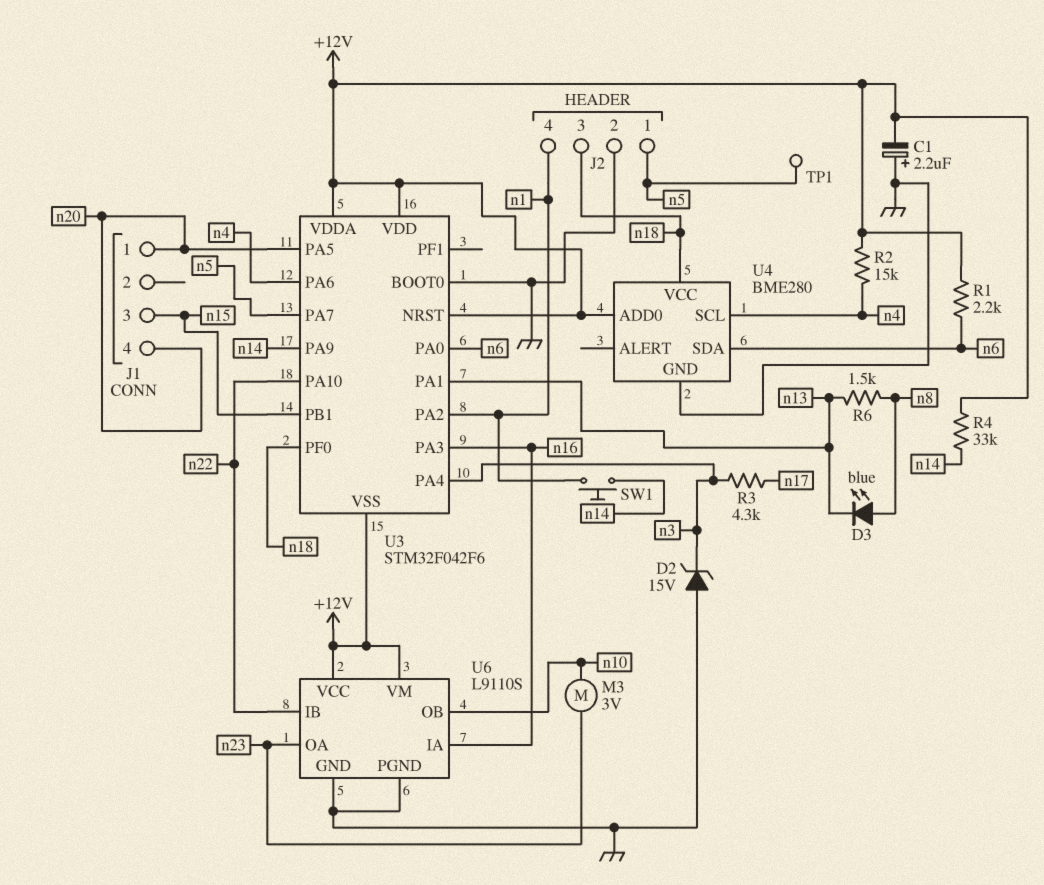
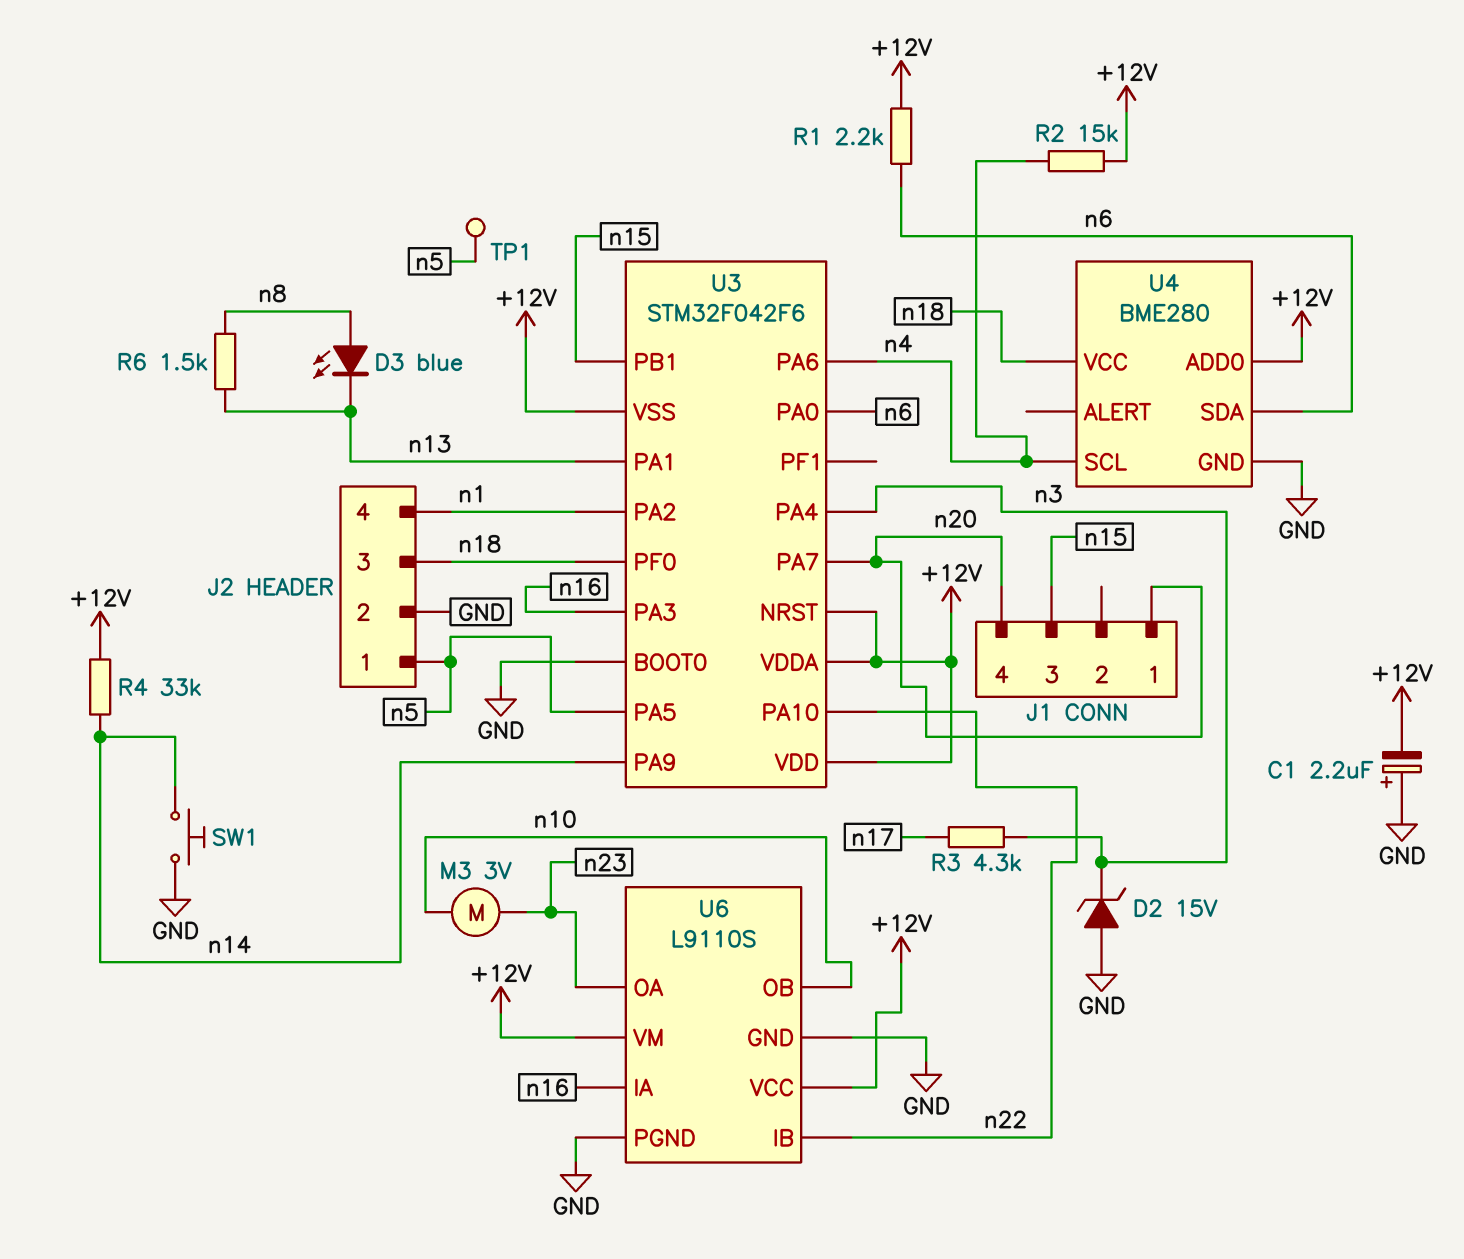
SW1: button (n1, n14) -> button (GND, n14)
U3 pin PA5: n20 -> n5
U3 pin PA7: n5 -> n20

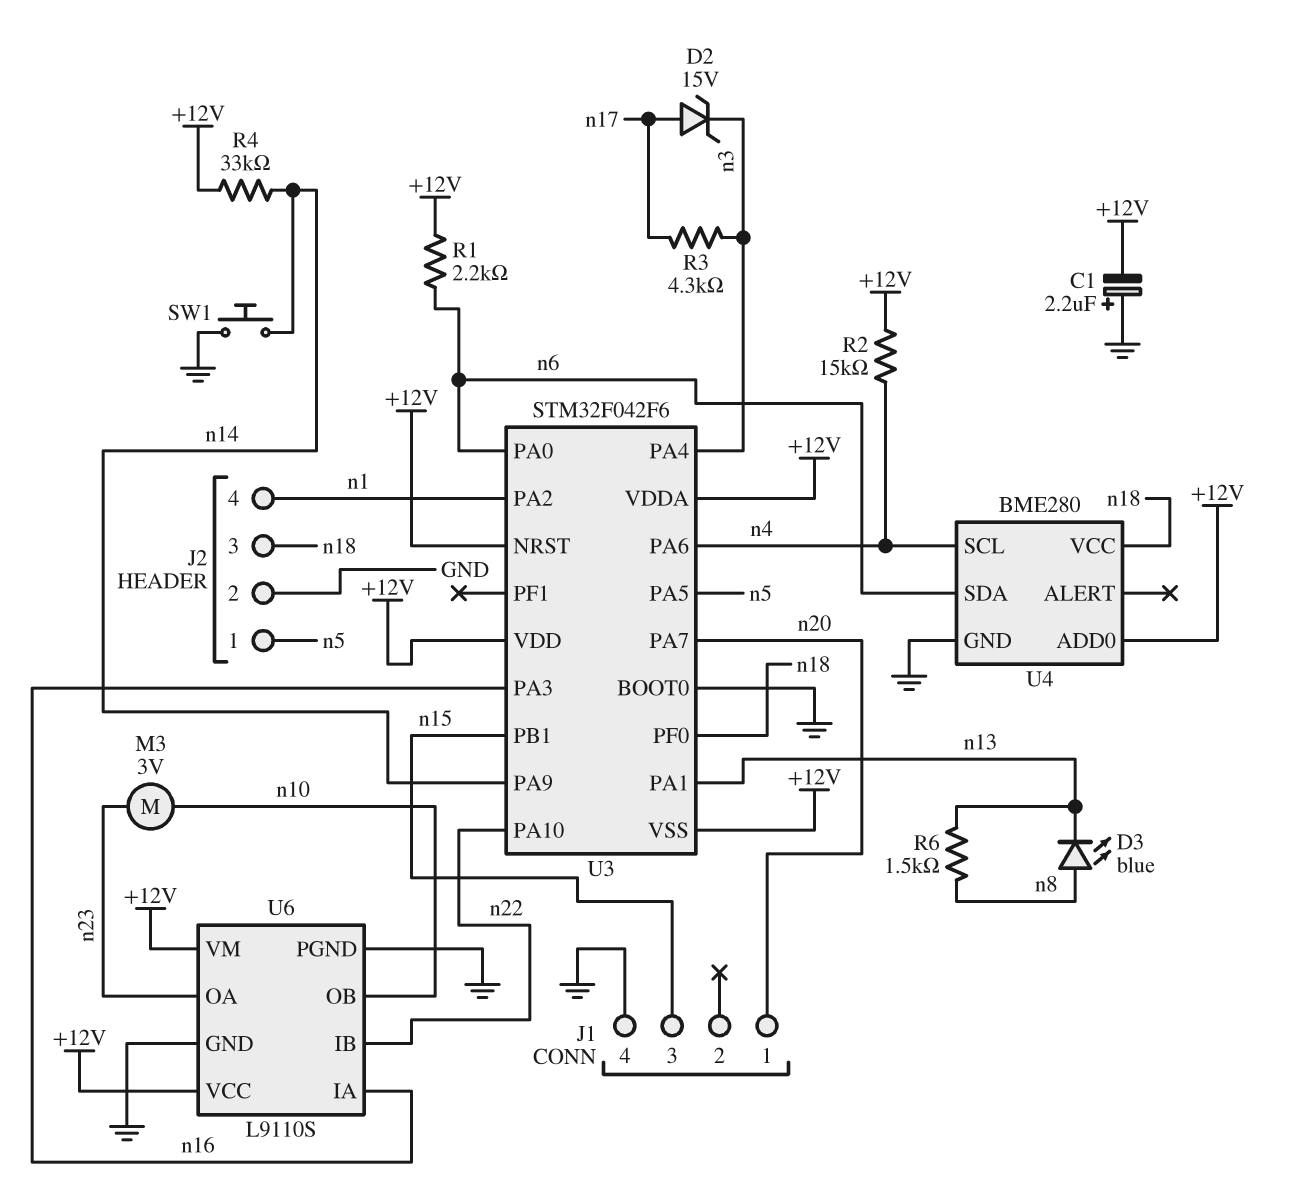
D2: zener 15V (A GND, K n3) -> zener 15V (A n17, K n3)
J1 pin 4: n20 -> GND
TP1: test point (n5) -> none

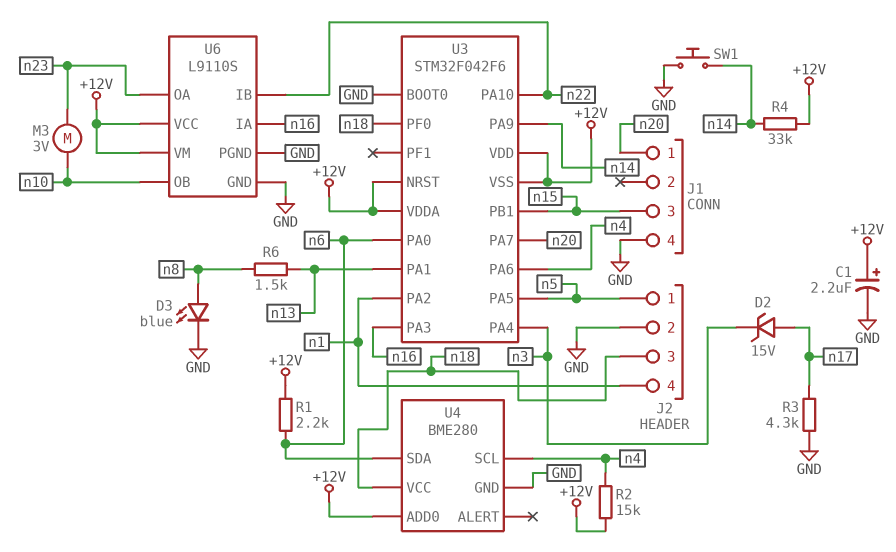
C1: 2.2uF (plus GND, minus +12V) -> 2.2uF (plus +12V, minus GND)
D3: LED blue (A n8, K n13) -> LED blue (A n8, K GND)
R3: 4.3k (n3, n17) -> 4.3k (GND, n17)

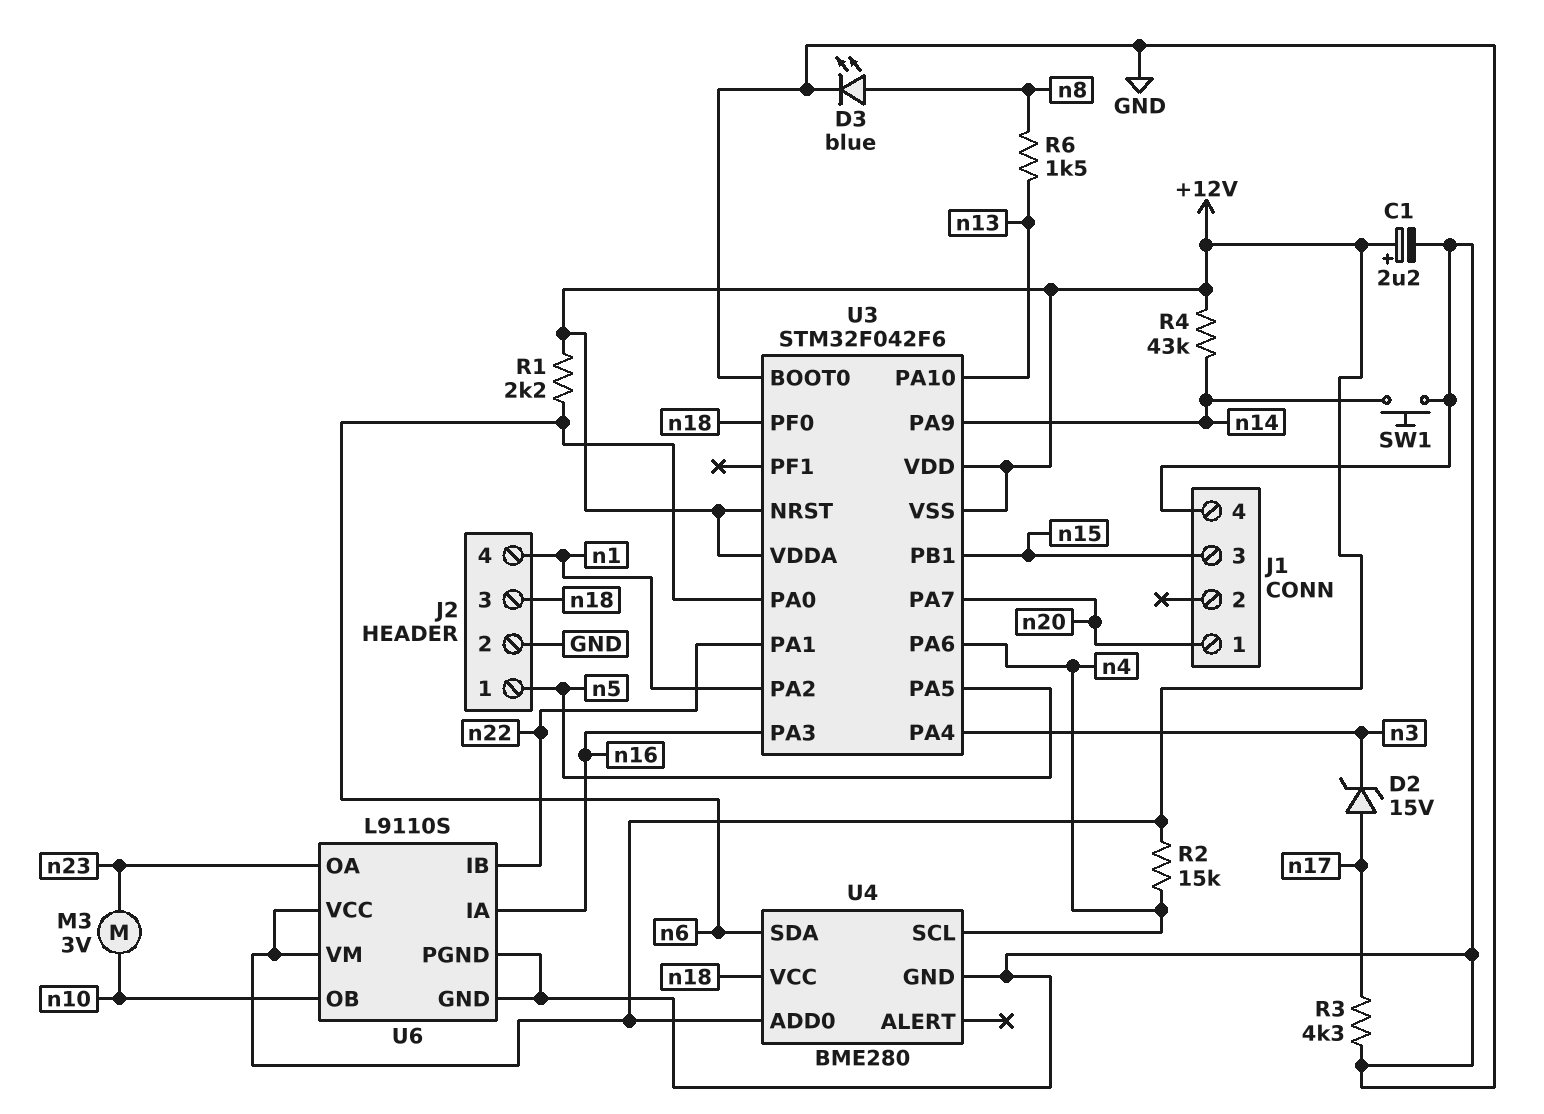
R4: 33k (+12V, n14) -> 43k (+12V, n14)
U3 pin PA1: n13 -> n22
U3 pin PA10: n22 -> n13

